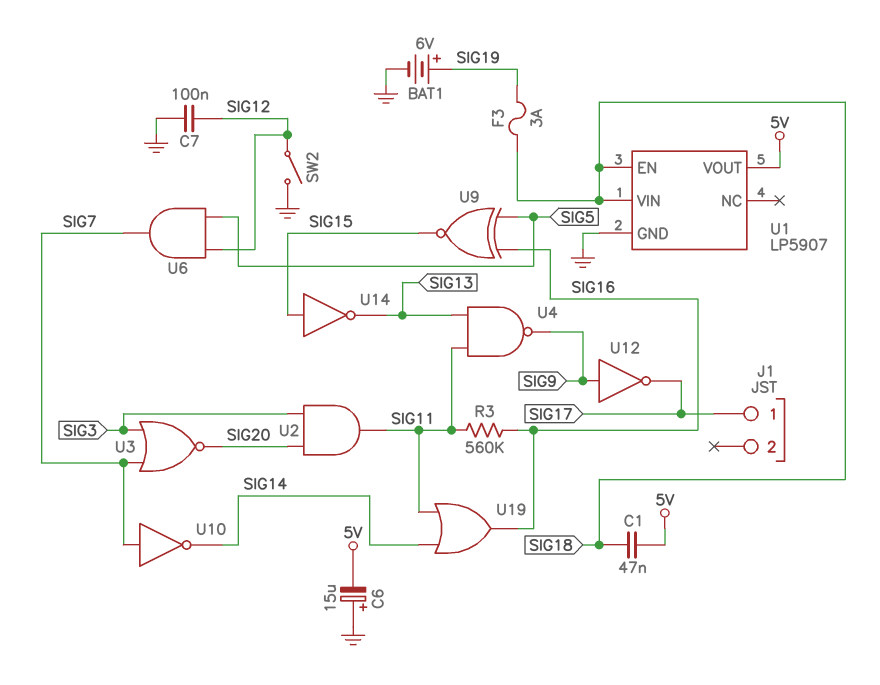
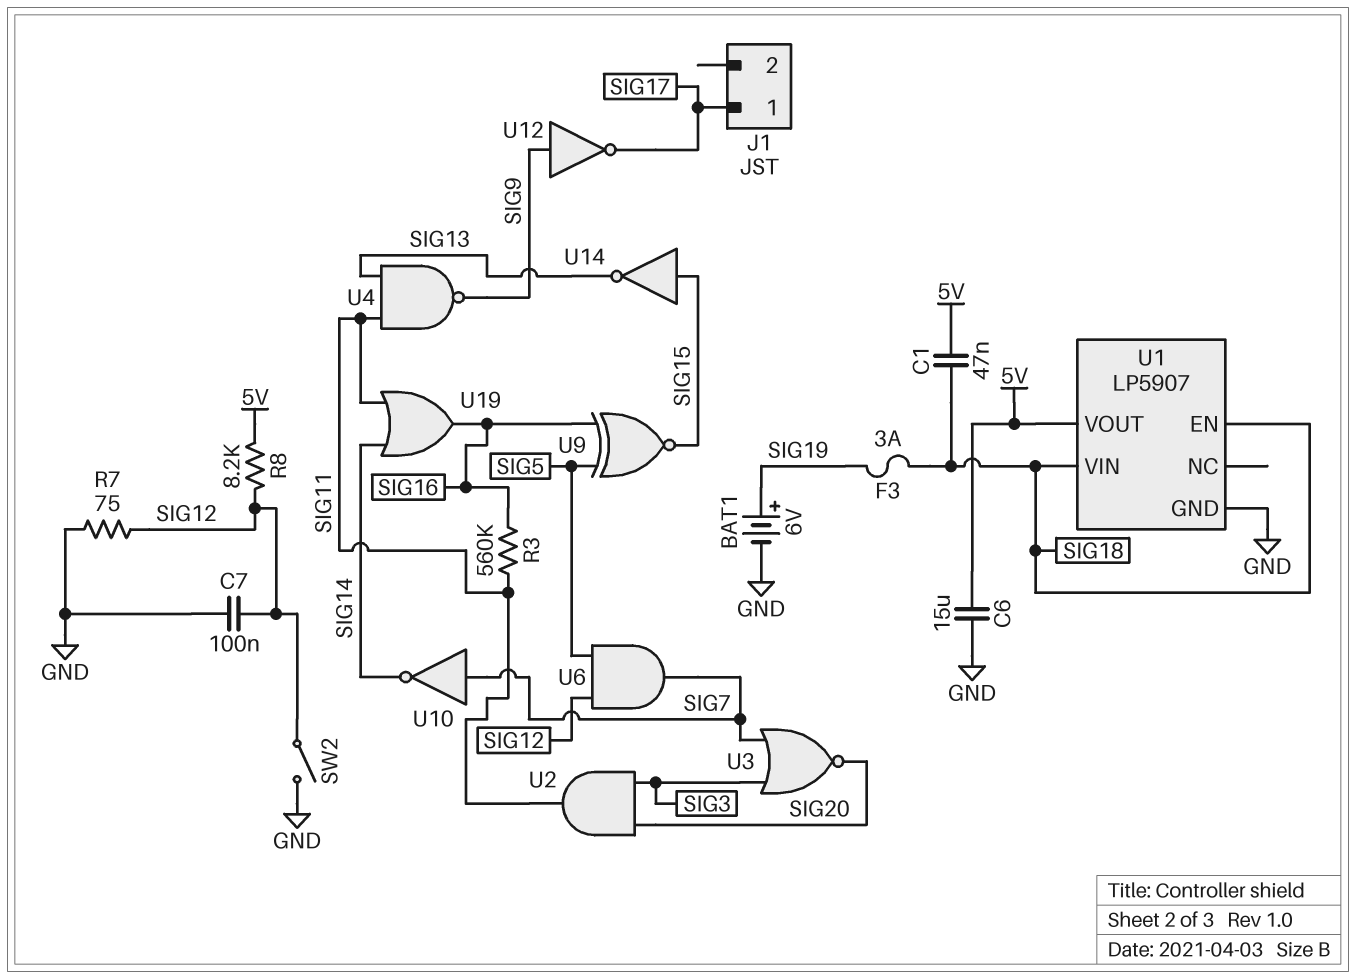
C6: 15uF (plus GND, minus 5V) -> 15uF (5V, GND)
R7: none -> 75 (GND, SIG12)
R8: none -> 8.2k (5V, SIG12)

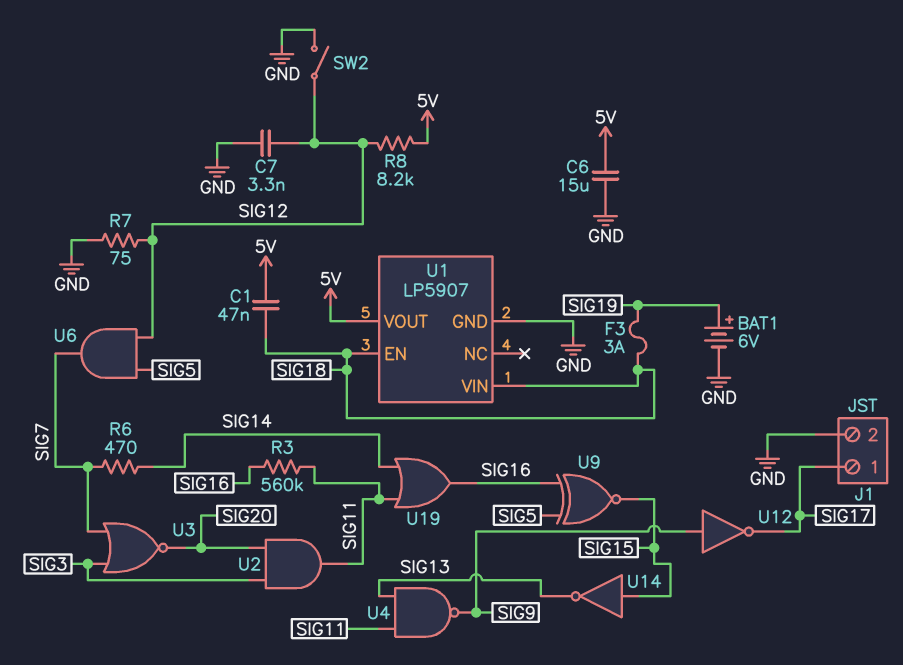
C7: 100nF (GND, SIG12) -> 3.3nF (GND, SIG12)
J1 pin 2: none -> GND
R6: none -> 470 (SIG7, SIG14)
U10: NOT (in SIG7, out SIG14) -> none

